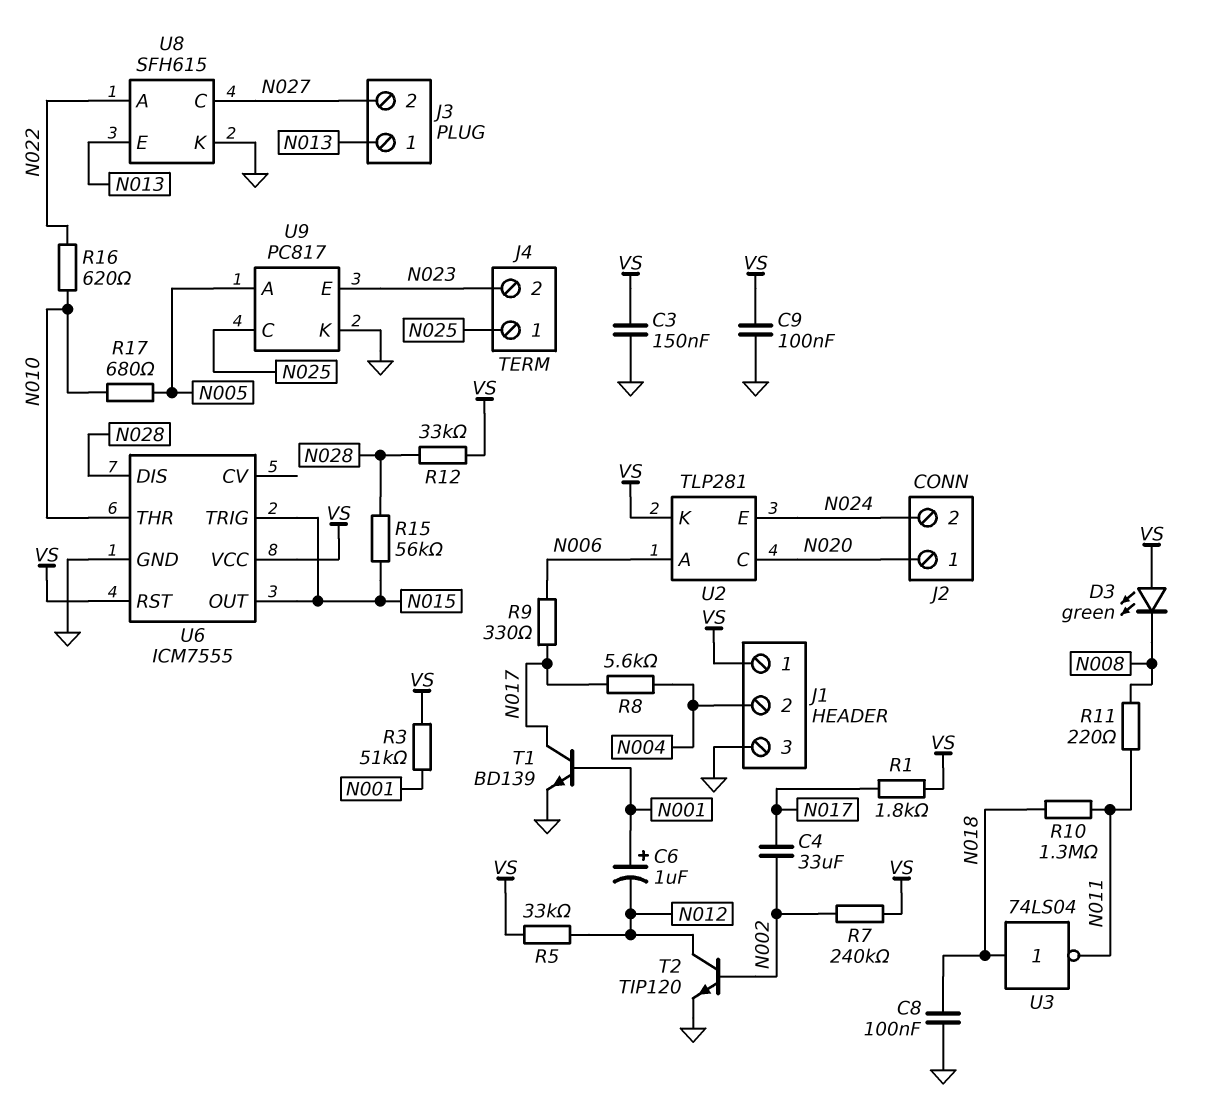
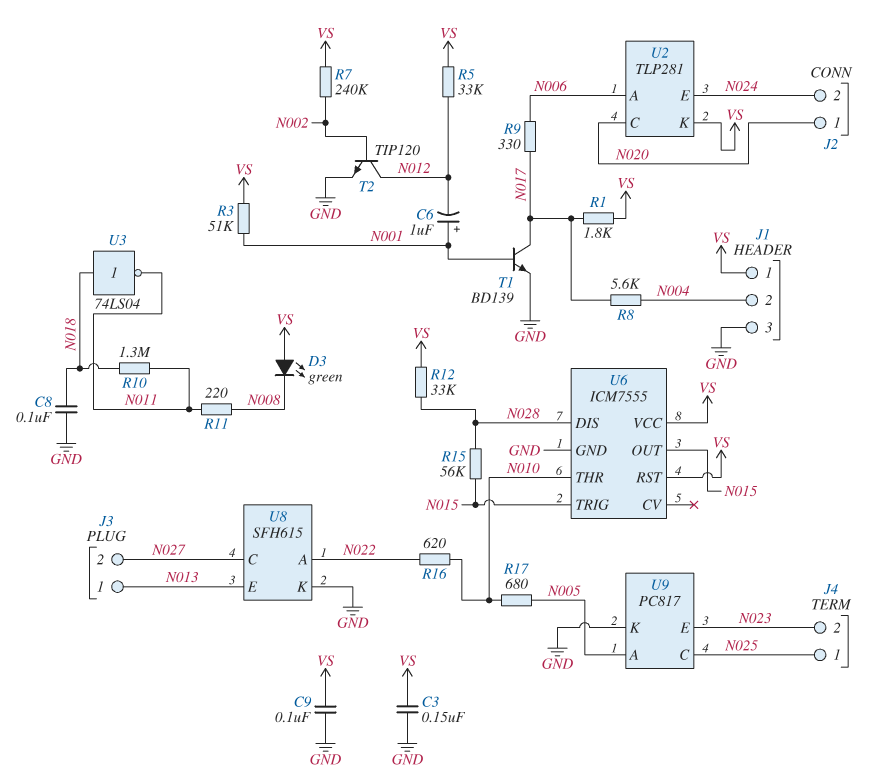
C4: 33uF (N002, N017) -> none

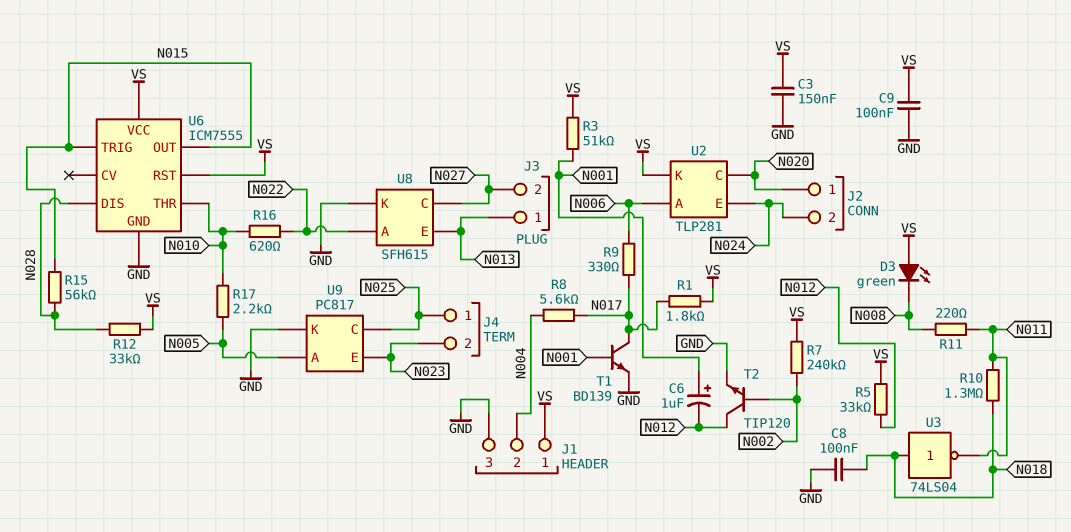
R17: 680 (N005, N010) -> 2.2k (N005, N010)

